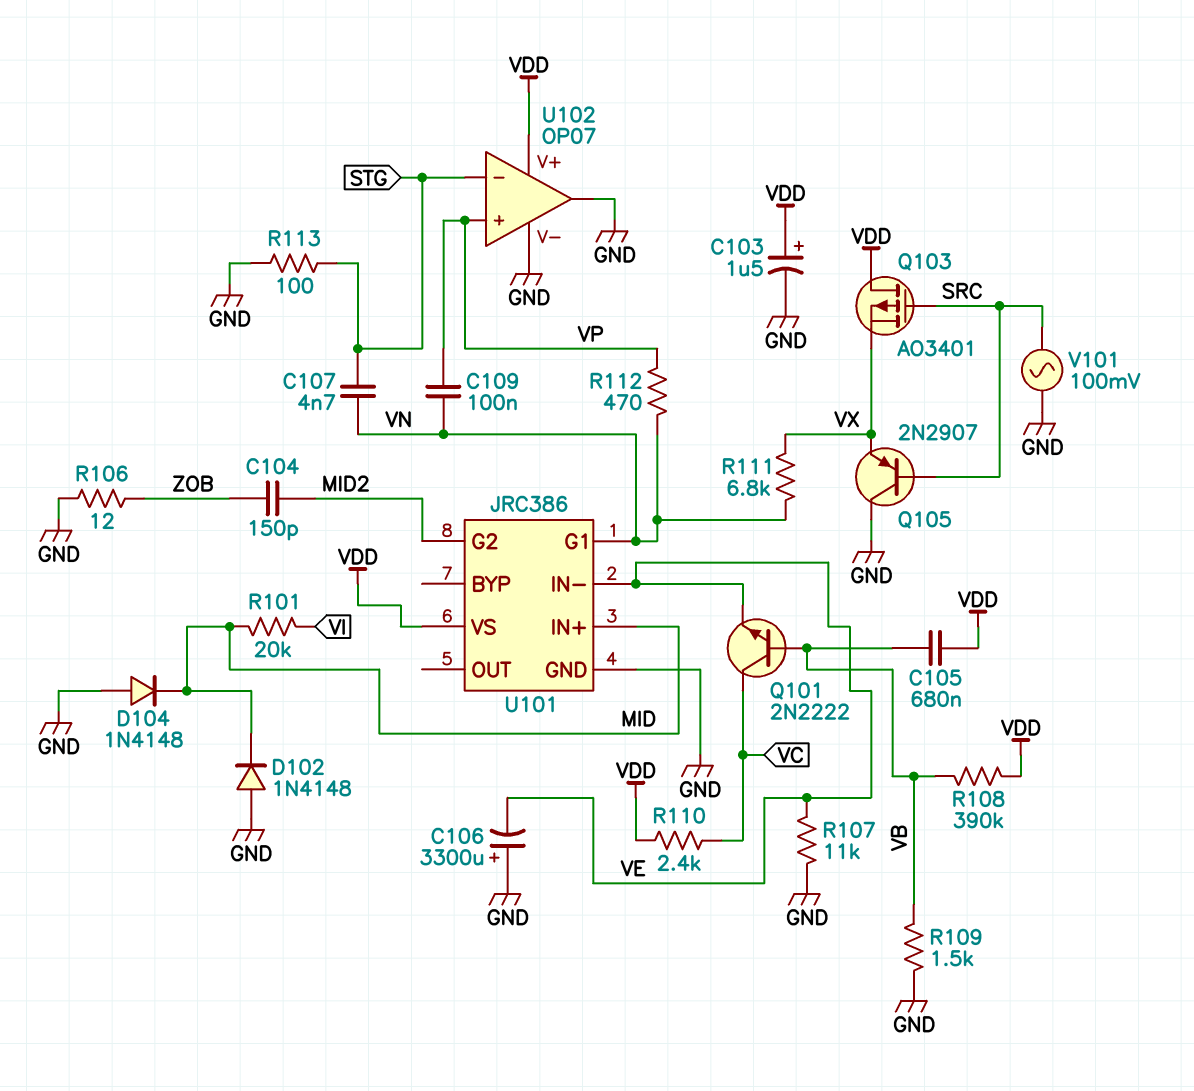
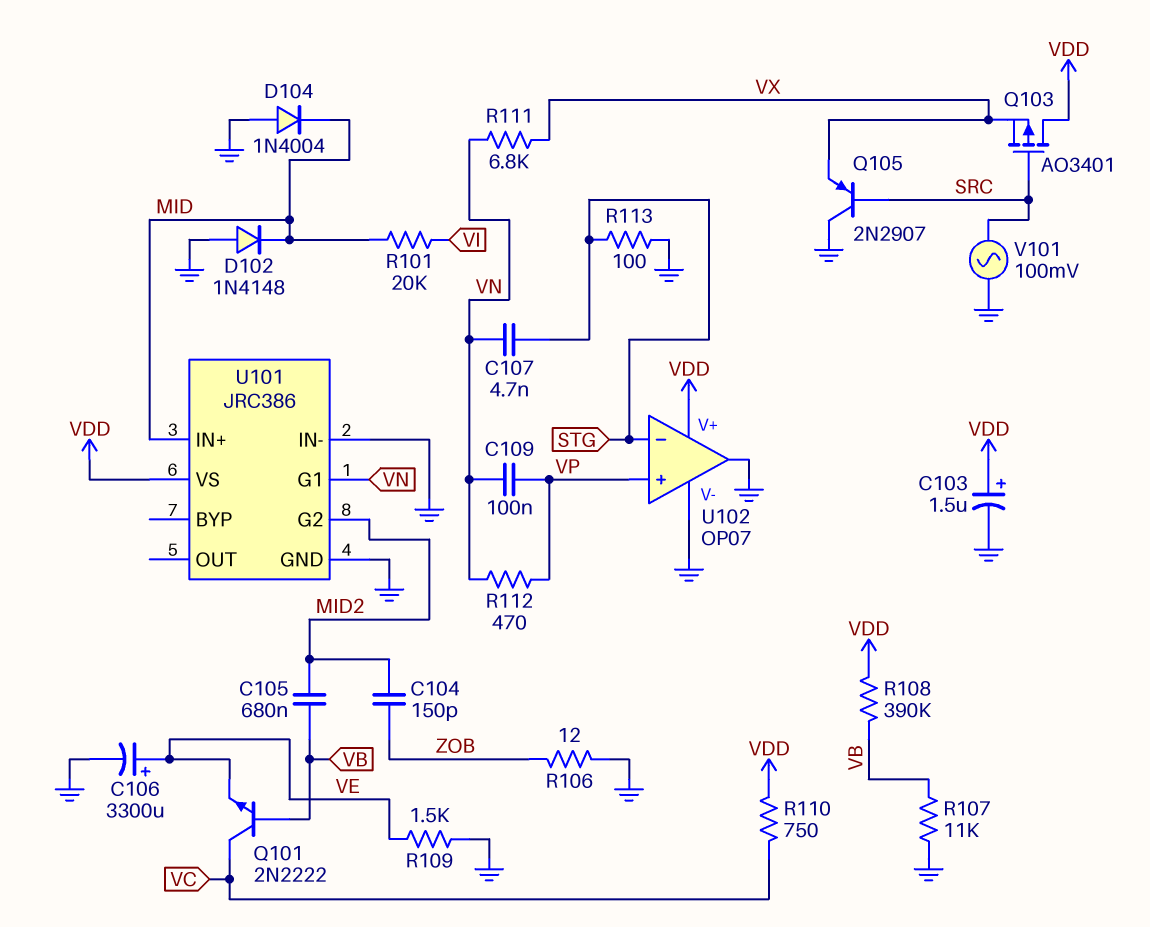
C105: 680nF (VB, VDD) -> 680nF (MID2, VB)
C106: 3300uF (plus GND, minus VE) -> 3300uF (plus VE, minus GND)
D104: diode 1N4148 (A GND, K MID) -> diode 1N4004 (A GND, K MID)
R107: 11k (GND, VE) -> 11k (GND, VB)
R109: 1.5k (GND, VB) -> 1.5k (GND, VE)
R110: 2.4k (VC, VDD) -> 750 (VC, VDD)
U101 pin IN-: VE -> GND

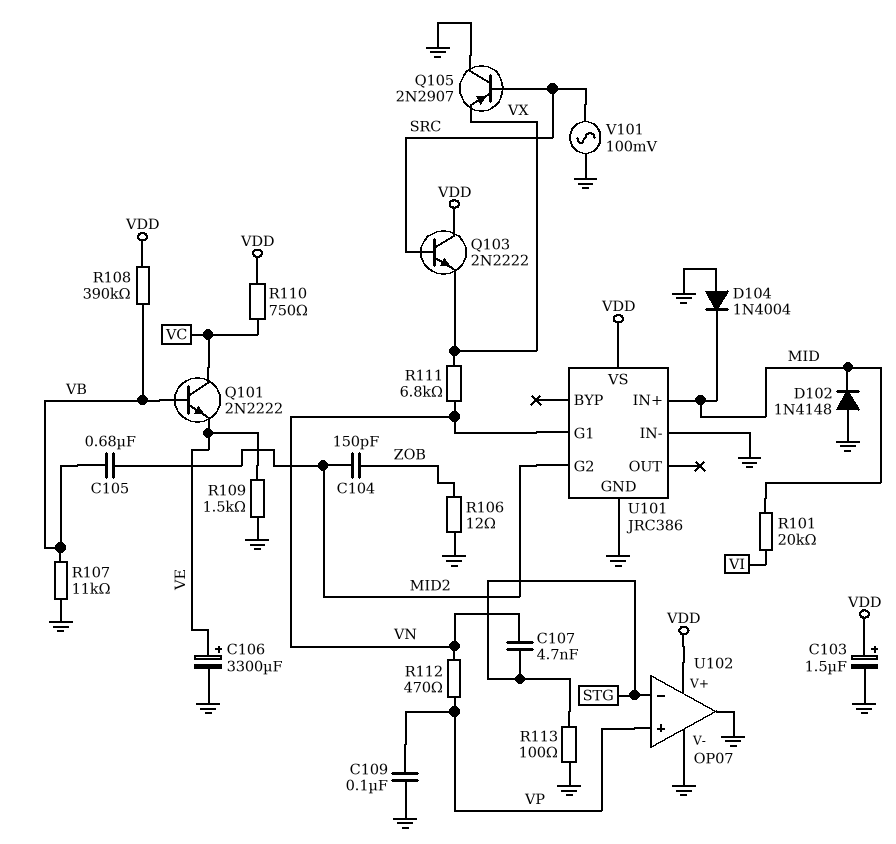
C109: 100nF (VN, VP) -> 100nF (GND, VP)
Q103: PMOS AO3401 (G SRC, D VDD, S VX) -> NPN 2N2222 (B SRC, C VDD, E VX)

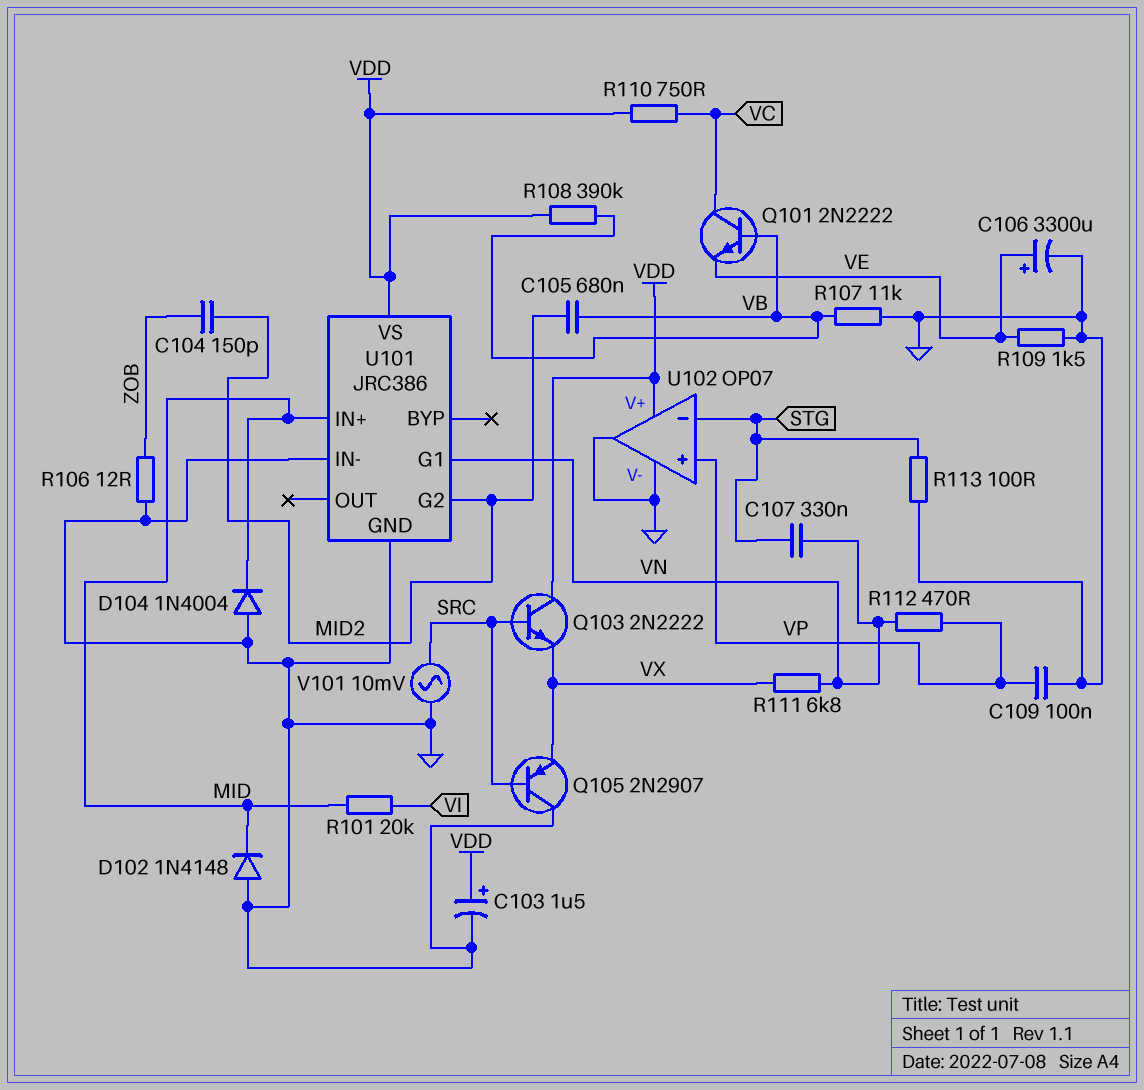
C107: 4.7nF (STG, VN) -> 330nF (STG, VN)
V101: AC 100mV (GND, SRC) -> AC 10mV (GND, SRC)

